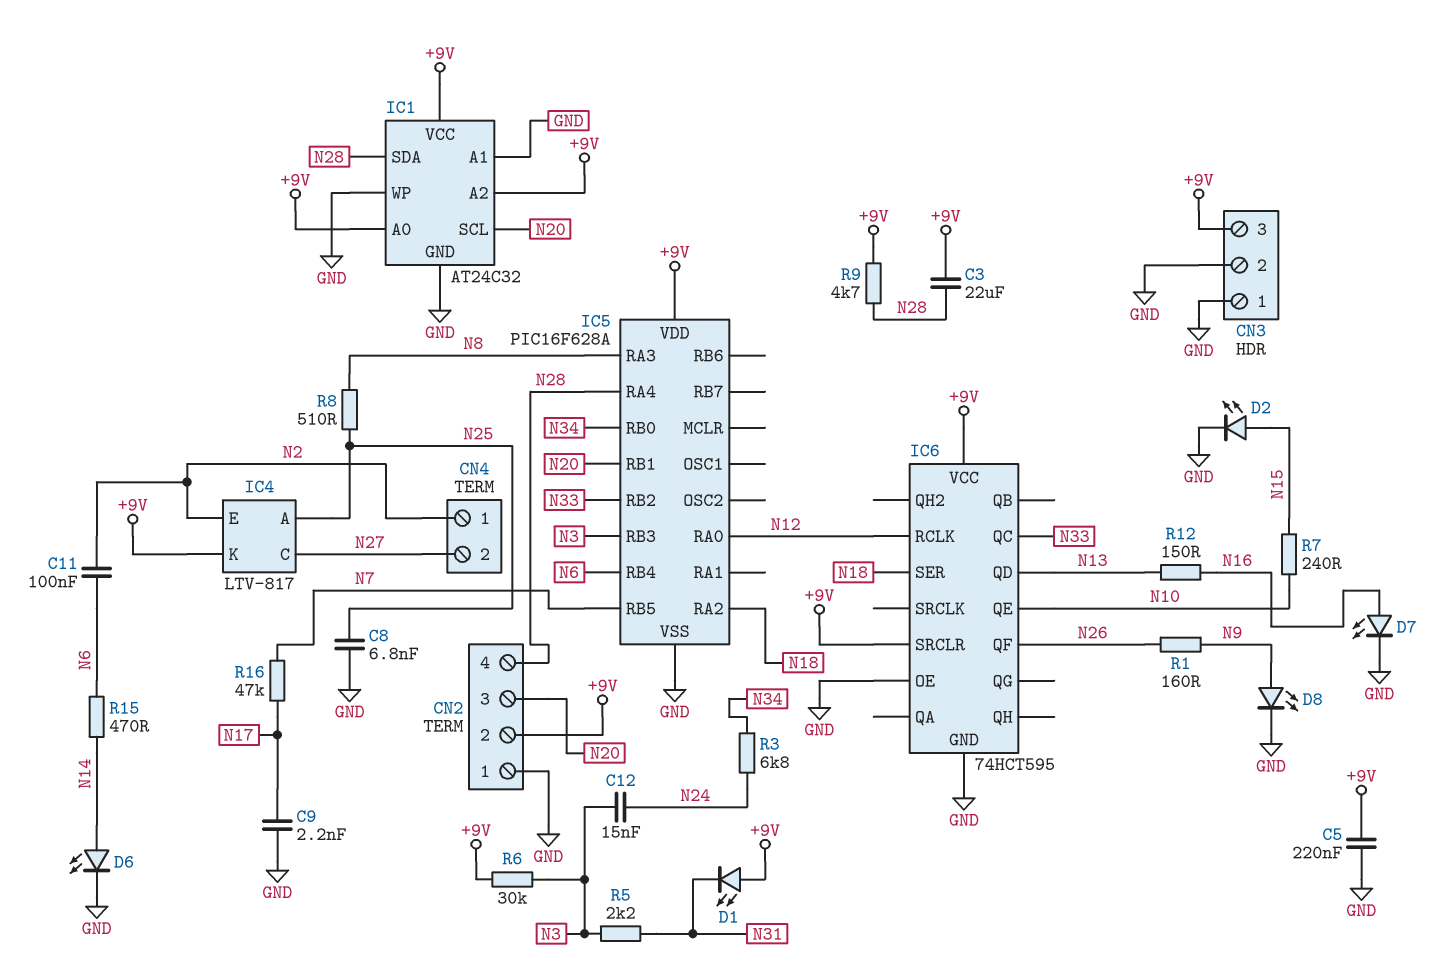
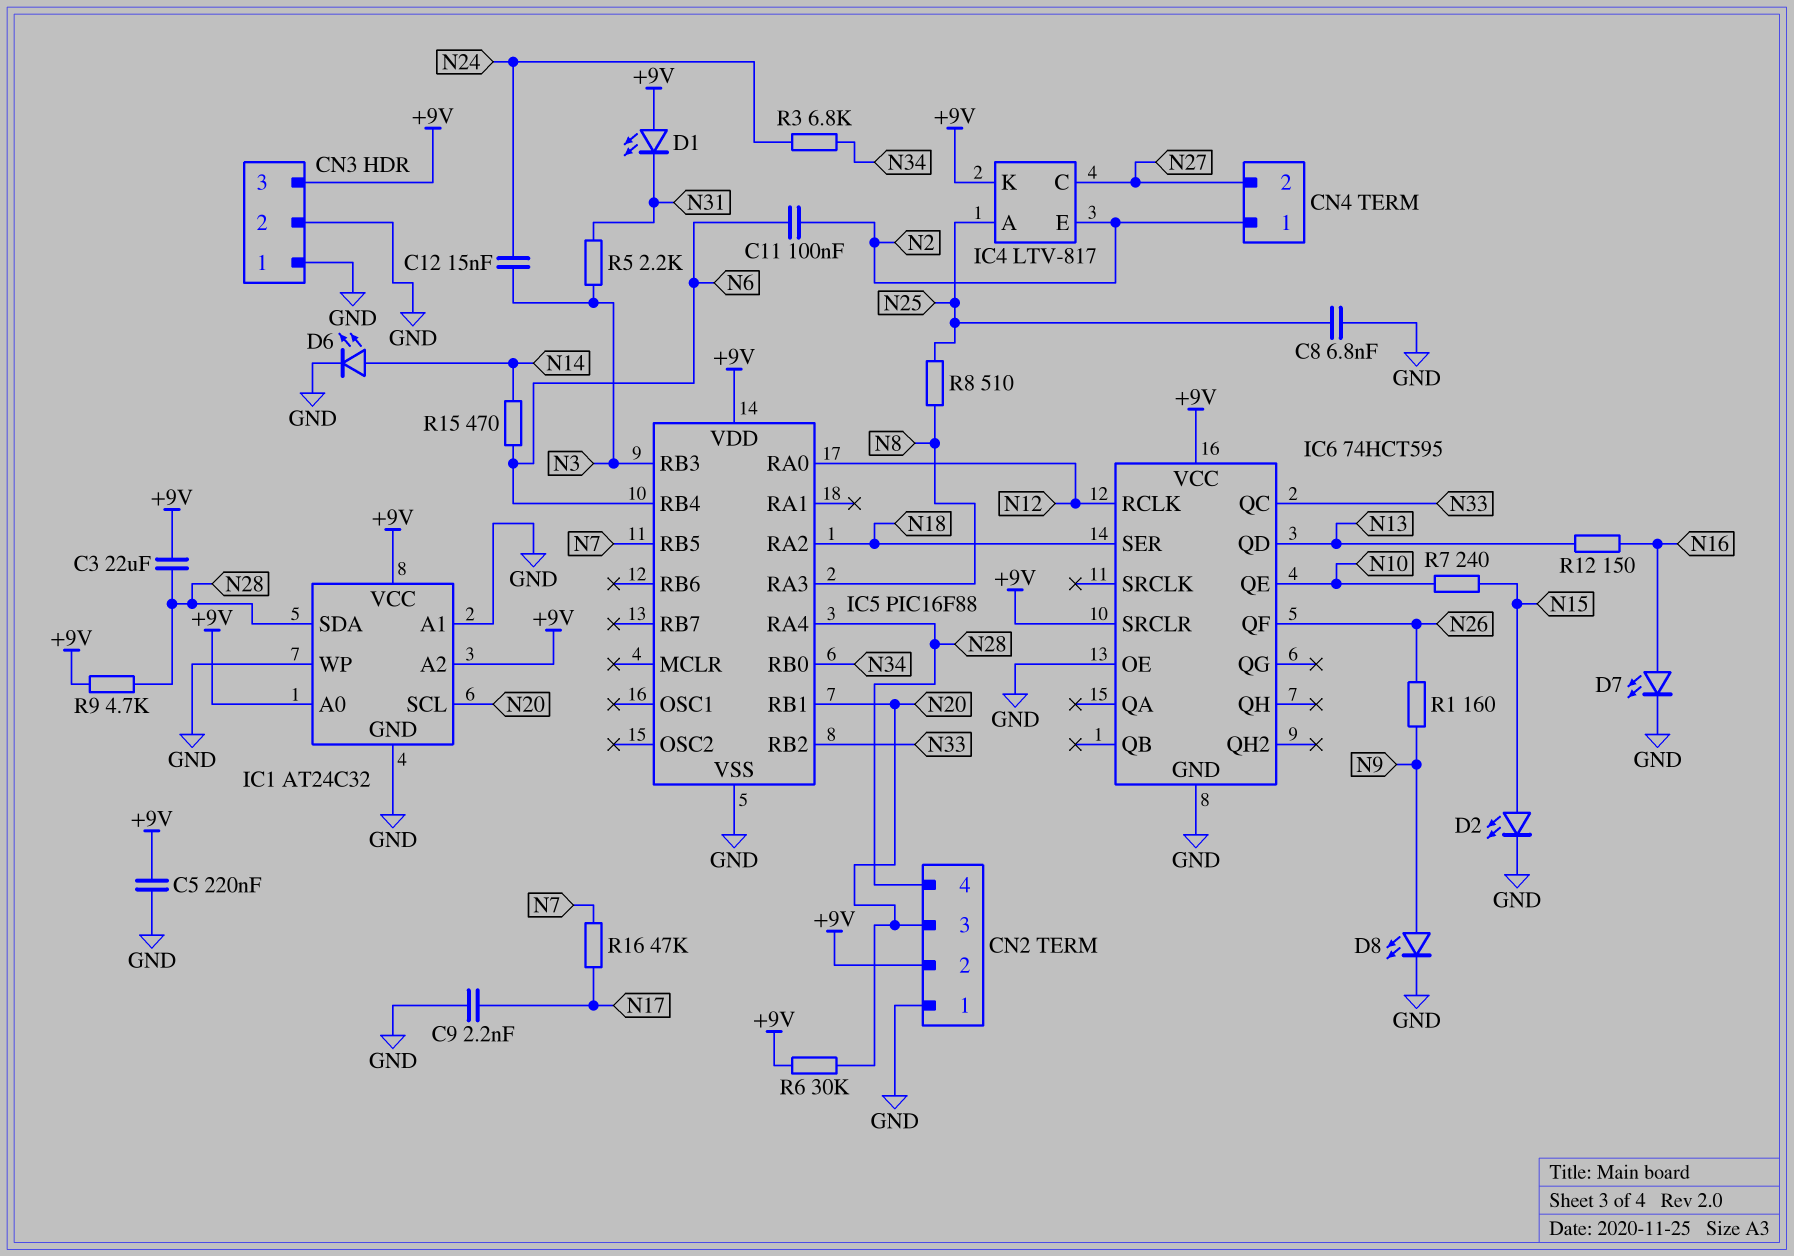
IC5: PIC16F628A -> PIC16F88
R6: 30k (+9V, N3) -> 30k (+9V, N20)

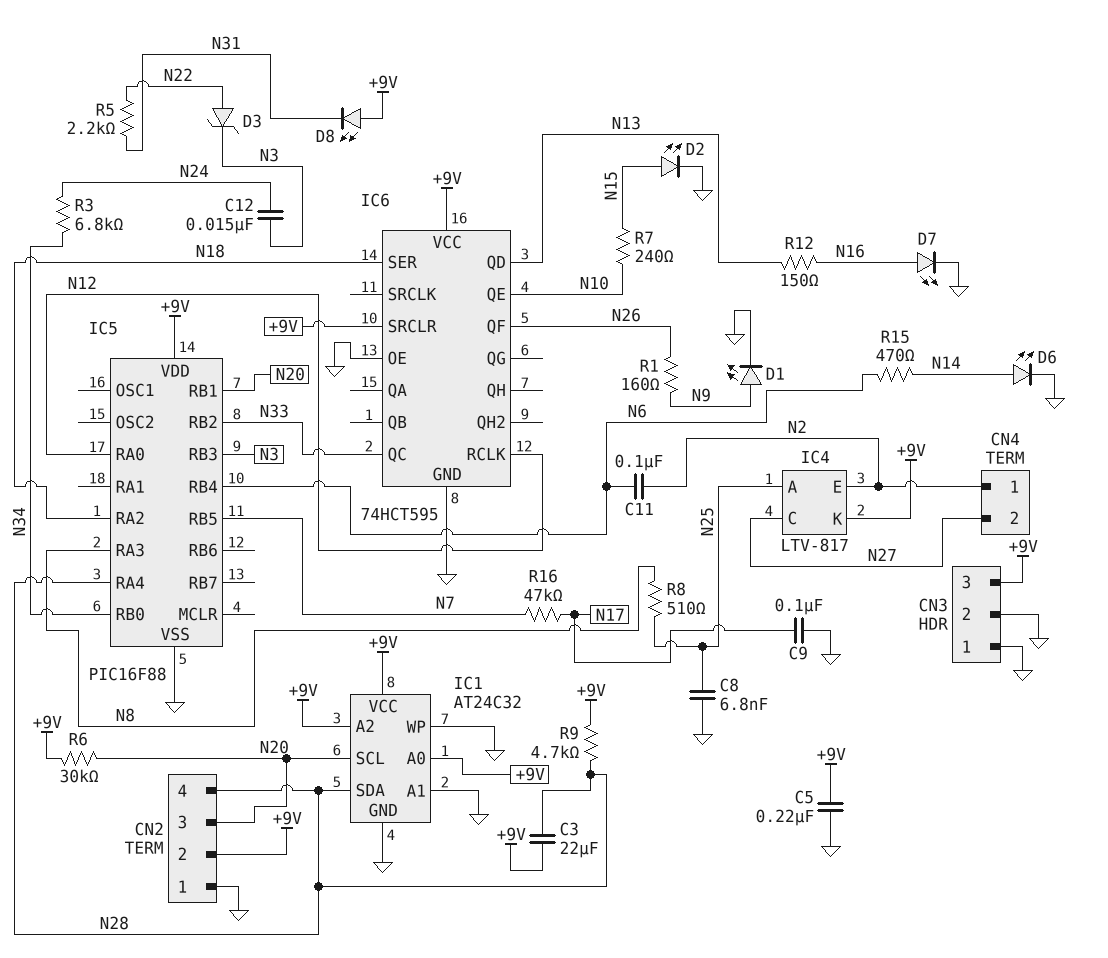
C9: 2.2nF (GND, N17) -> 100nF (GND, N17)
D1: LED (A +9V, K N31) -> LED (A N9, K GND)
D3: none -> zener (A N22, K N3)
D8: LED (A N9, K GND) -> LED (A +9V, K N31)
R5: 2.2k (N3, N31) -> 2.2k (N22, N31)

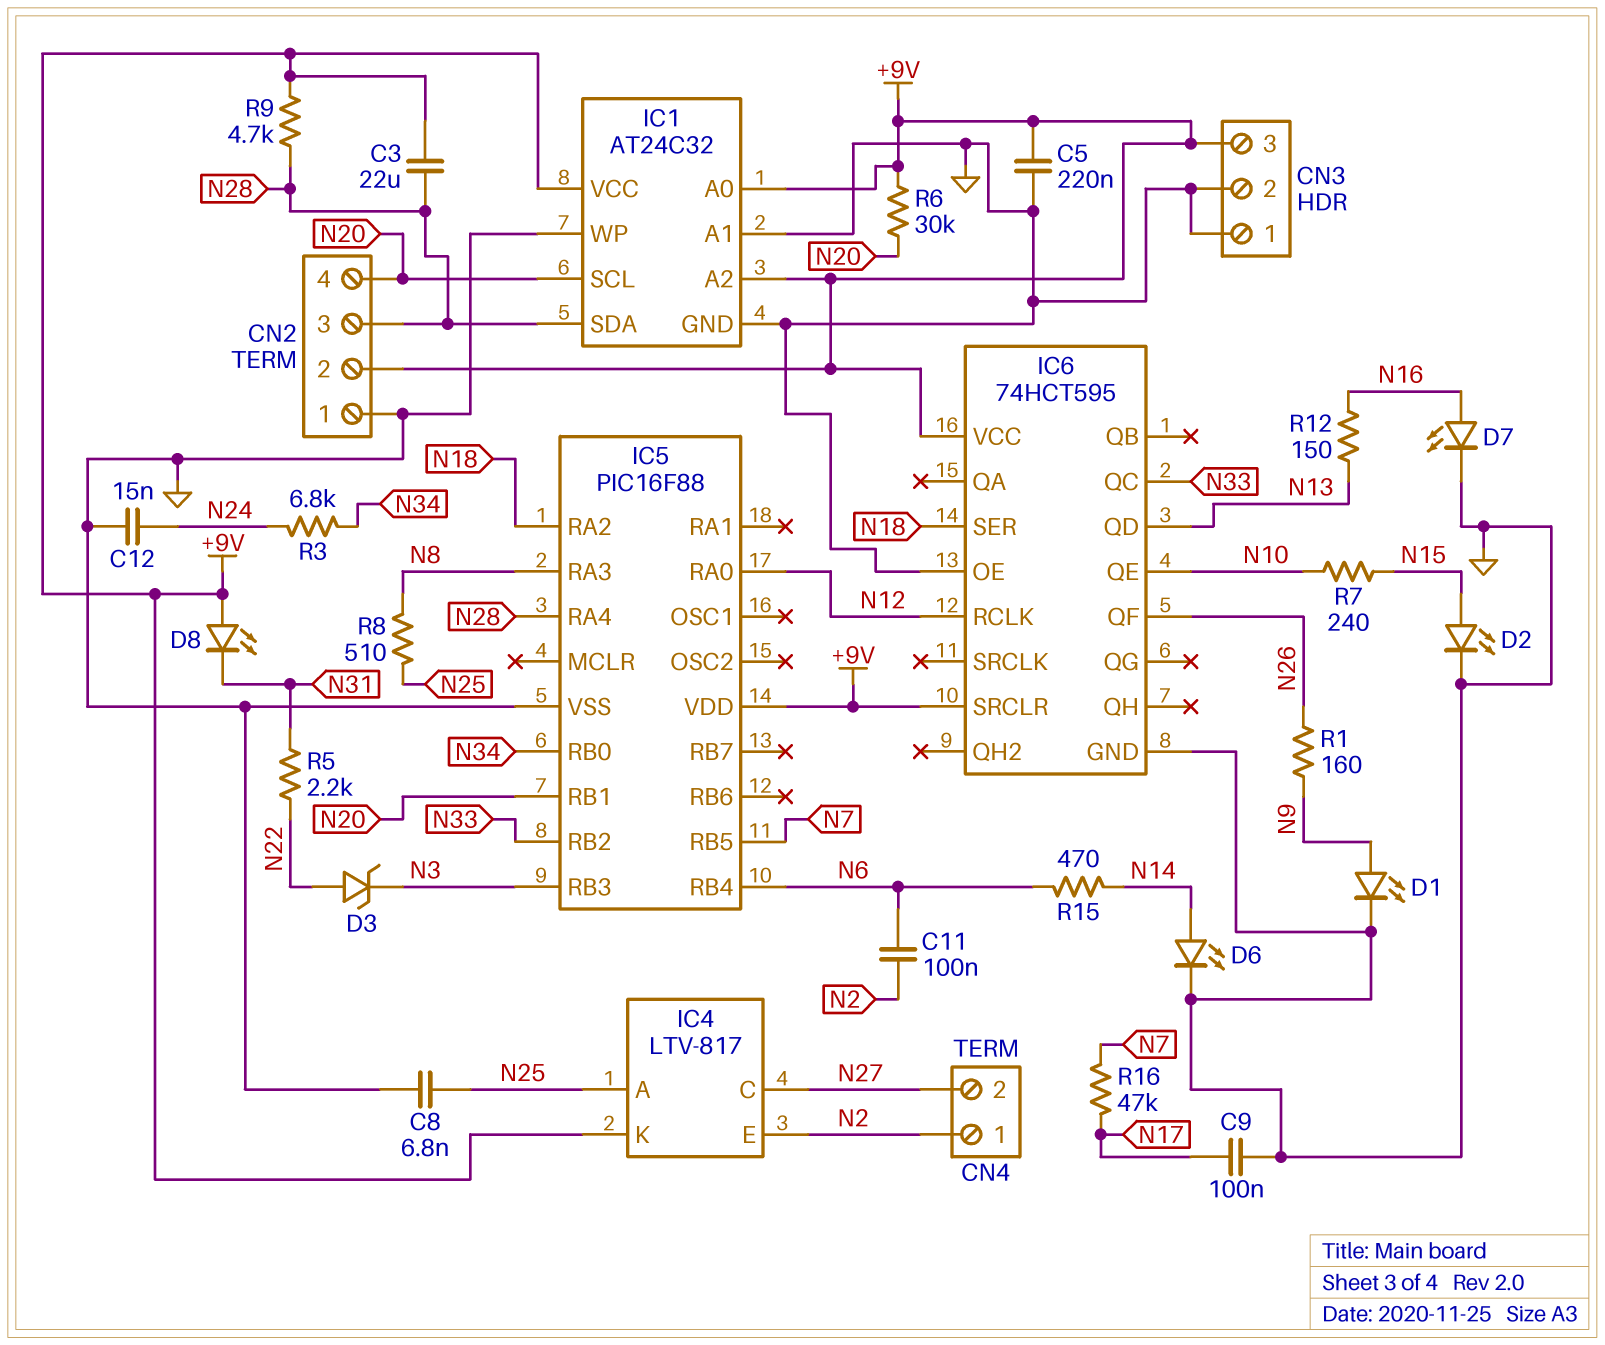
C12: 15nF (N3, N24) -> 15nF (GND, N24)
CN2 pin 3: N20 -> N28
CN2 pin 4: N28 -> N20

